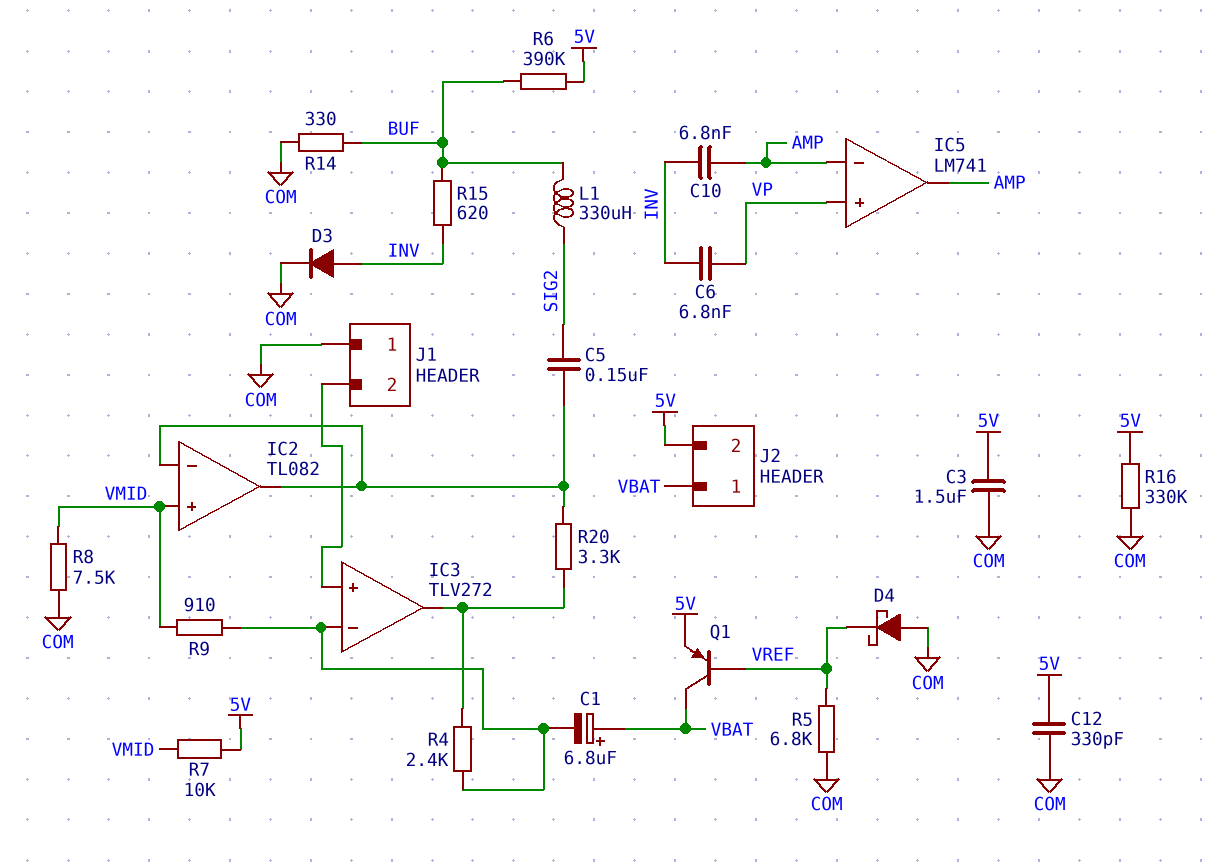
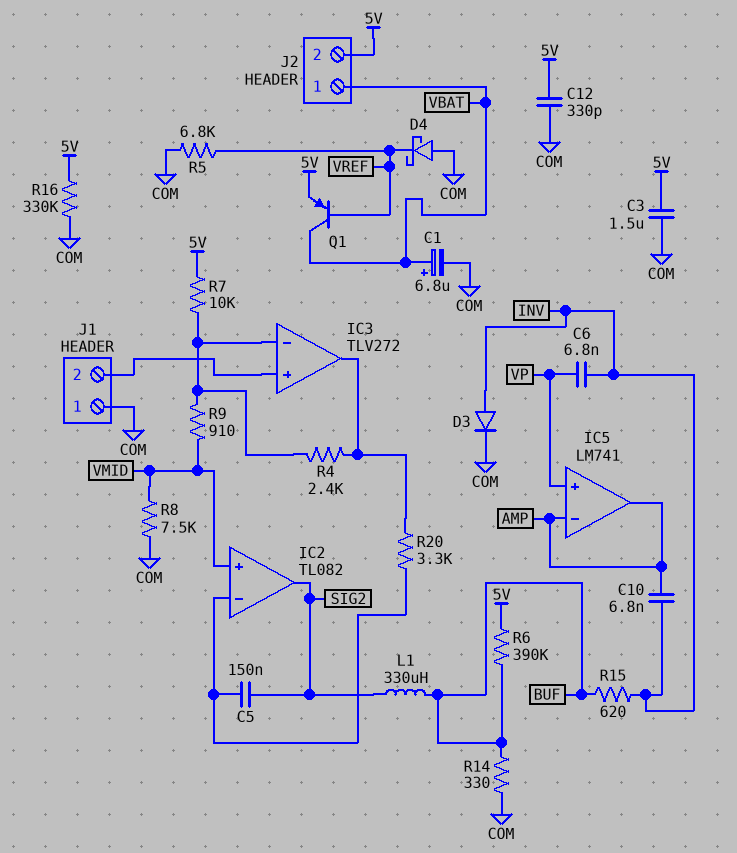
C1: 6.8uF (plus VBAT, minus IC3/in-) -> 6.8uF (plus VBAT, minus COM)
IC2 pin out: IC2/in- -> SIG2
R7: 10k (5V, VMID) -> 10k (5V, IC3/in-)

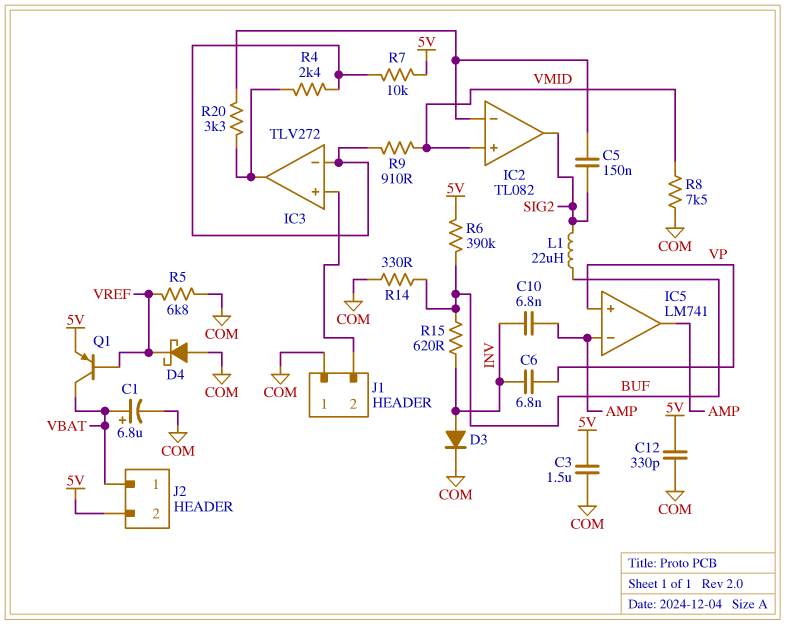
L1: 330uH (BUF, SIG2) -> 22uH (BUF, SIG2)
R16: 330k (5V, COM) -> none

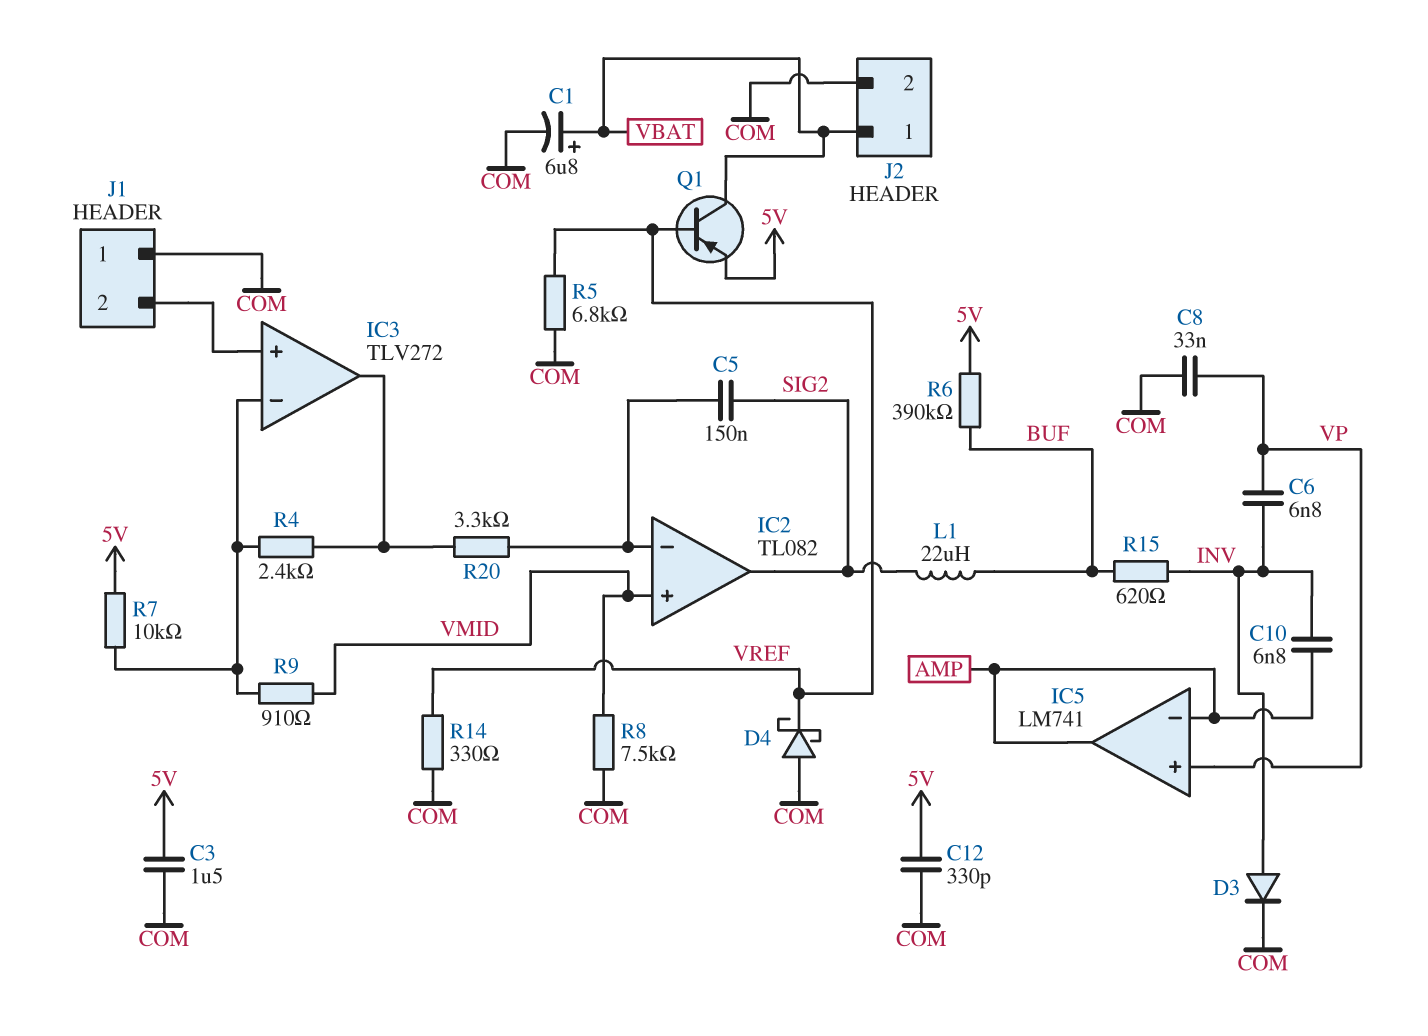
C8: none -> 33nF (COM, VP)
J2 pin 2: 5V -> COM
R14: 330 (BUF, COM) -> 330 (COM, VREF)

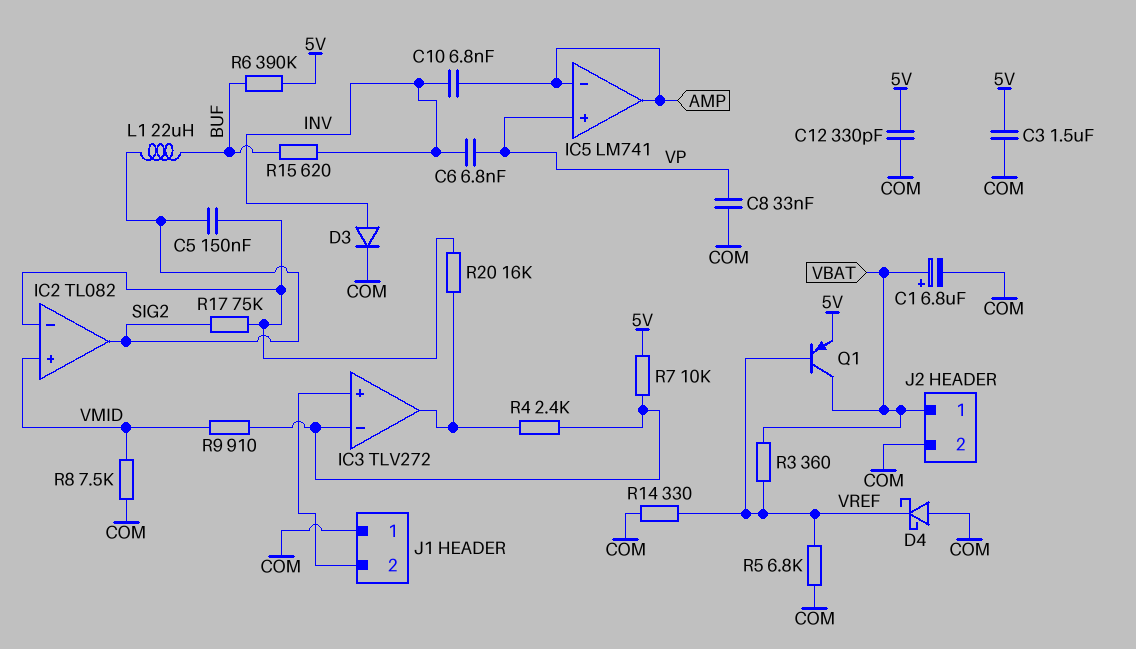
R3: none -> 360 (VBAT, VREF)
R17: none -> 75k (IC2/in-, SIG2)
R20: 3.3k (IC2/in-, IC3/out) -> 16k (IC2/in-, IC3/out)

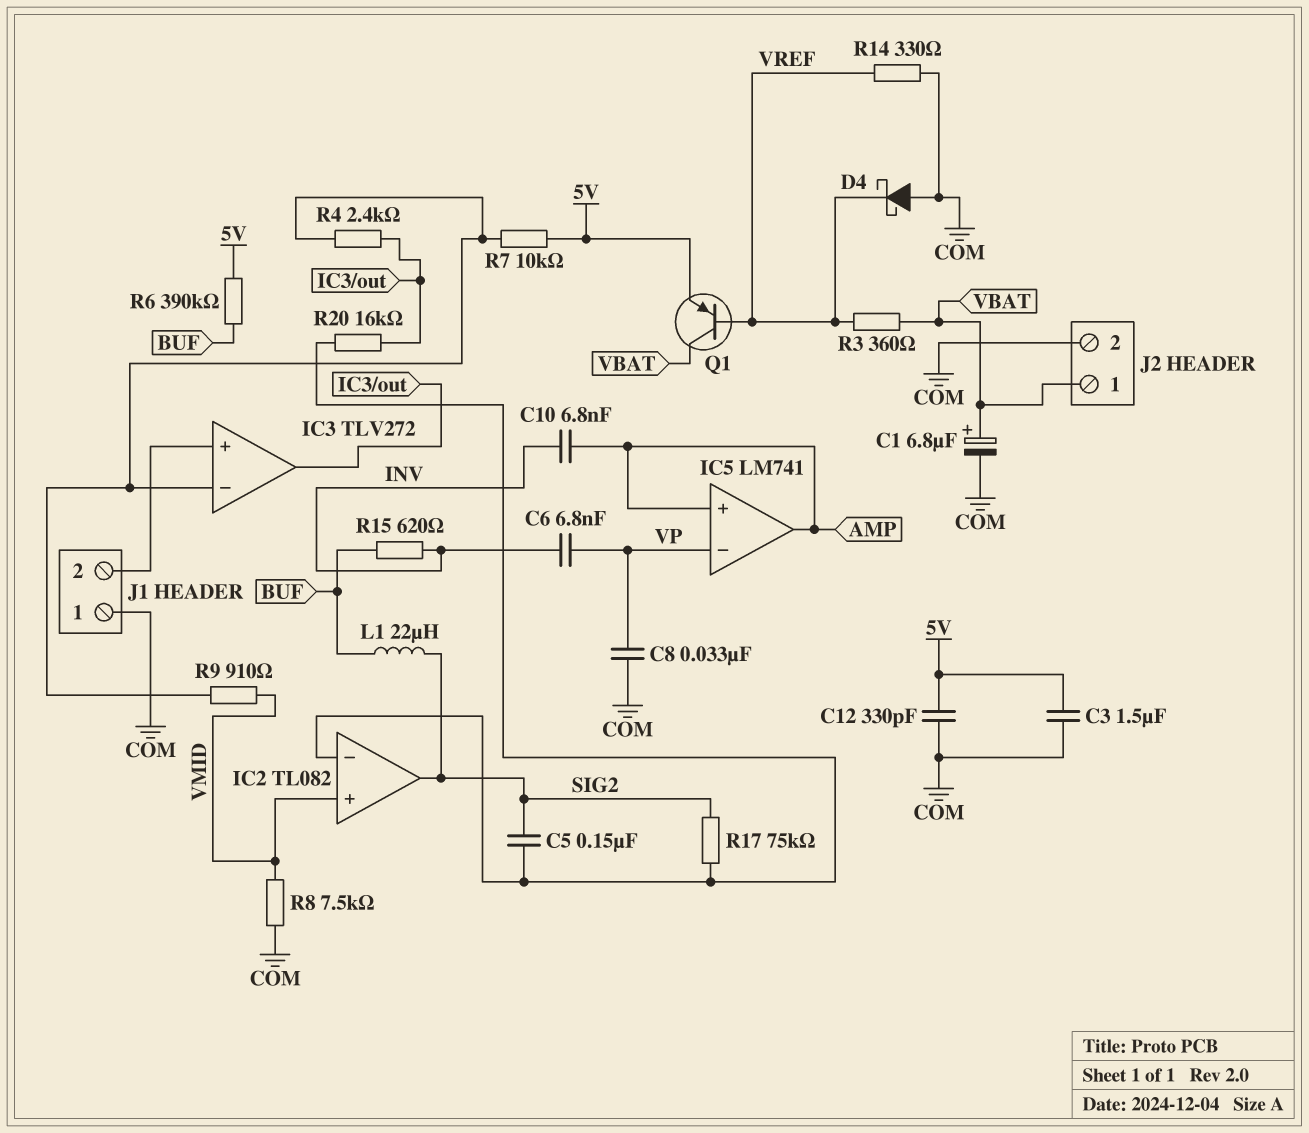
D3: diode (A INV, K COM) -> none
IC5 pin in+: VP -> AMP
IC5 pin in-: AMP -> VP
R5: 6.8k (COM, VREF) -> none

